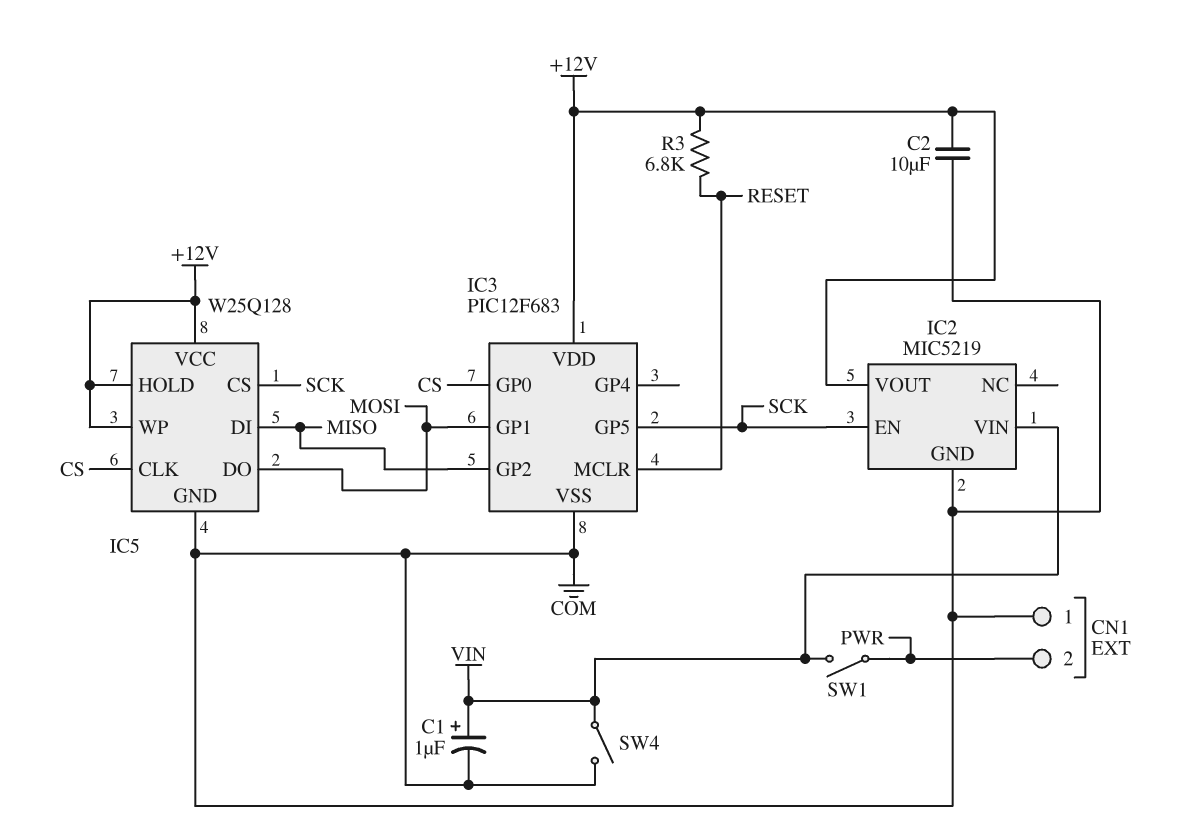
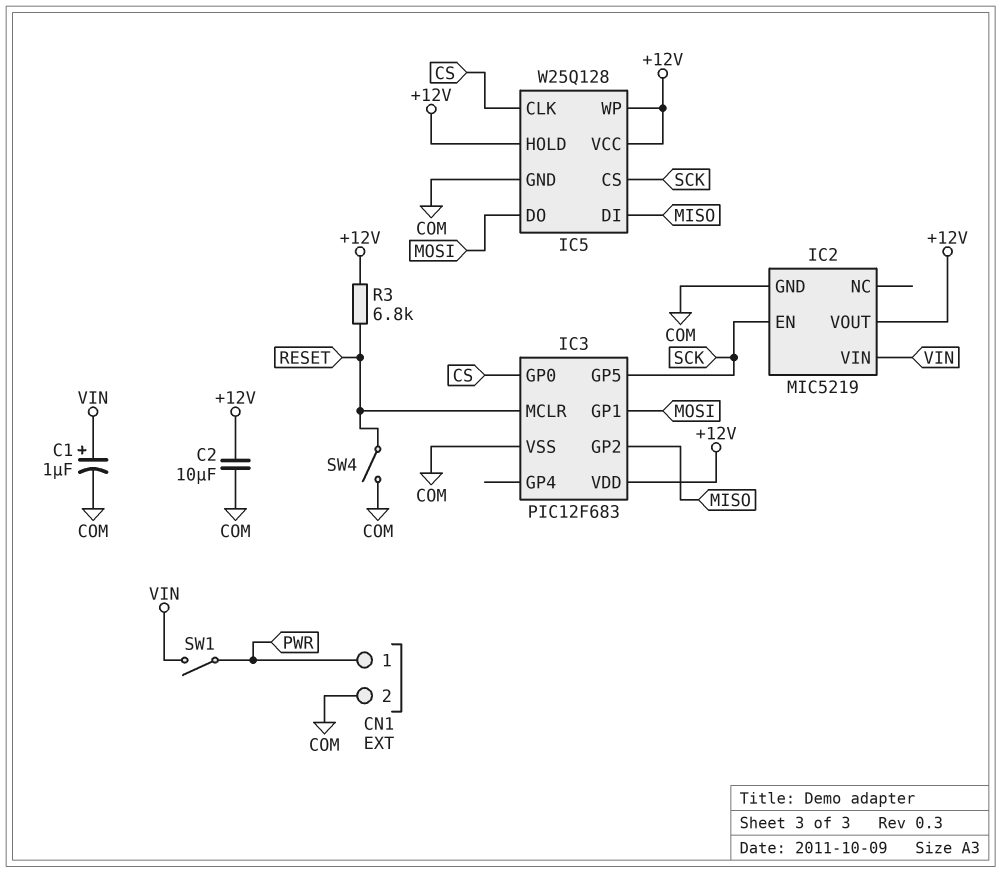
CN1 pin 1: COM -> PWR
CN1 pin 2: PWR -> COM
SW4: switch (COM, VIN) -> switch (COM, RESET)

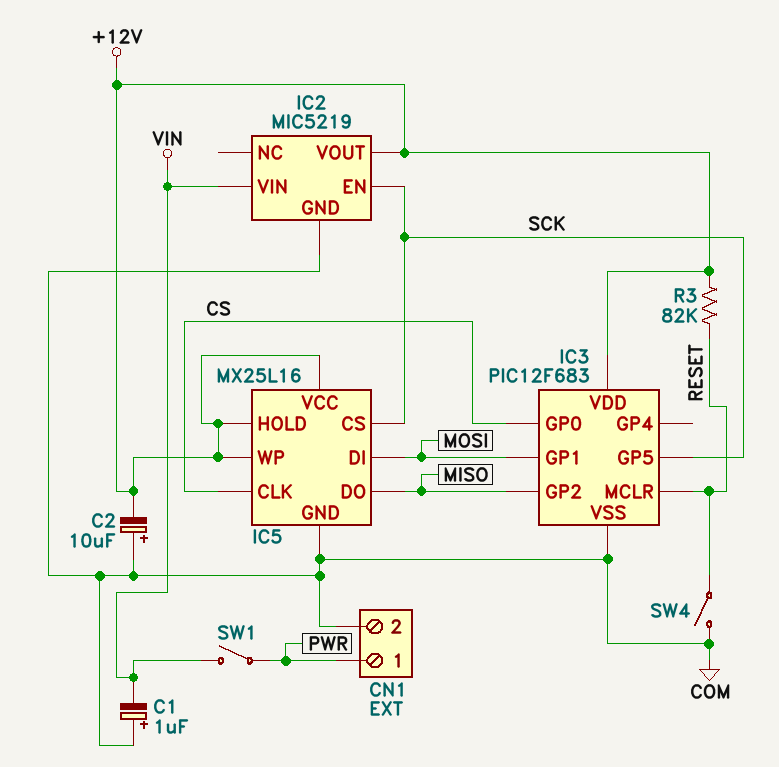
C1: 1uF (plus VIN, minus COM) -> 1uF (plus COM, minus VIN)
C2: 10uF (+12V, COM) -> 10uF (plus COM, minus +12V)
IC5: W25Q128 -> MX25L16
IC5 pin DI: MISO -> MOSI
IC5 pin DO: MOSI -> MISO
R3: 6.8k (+12V, RESET) -> 82k (+12V, RESET)

